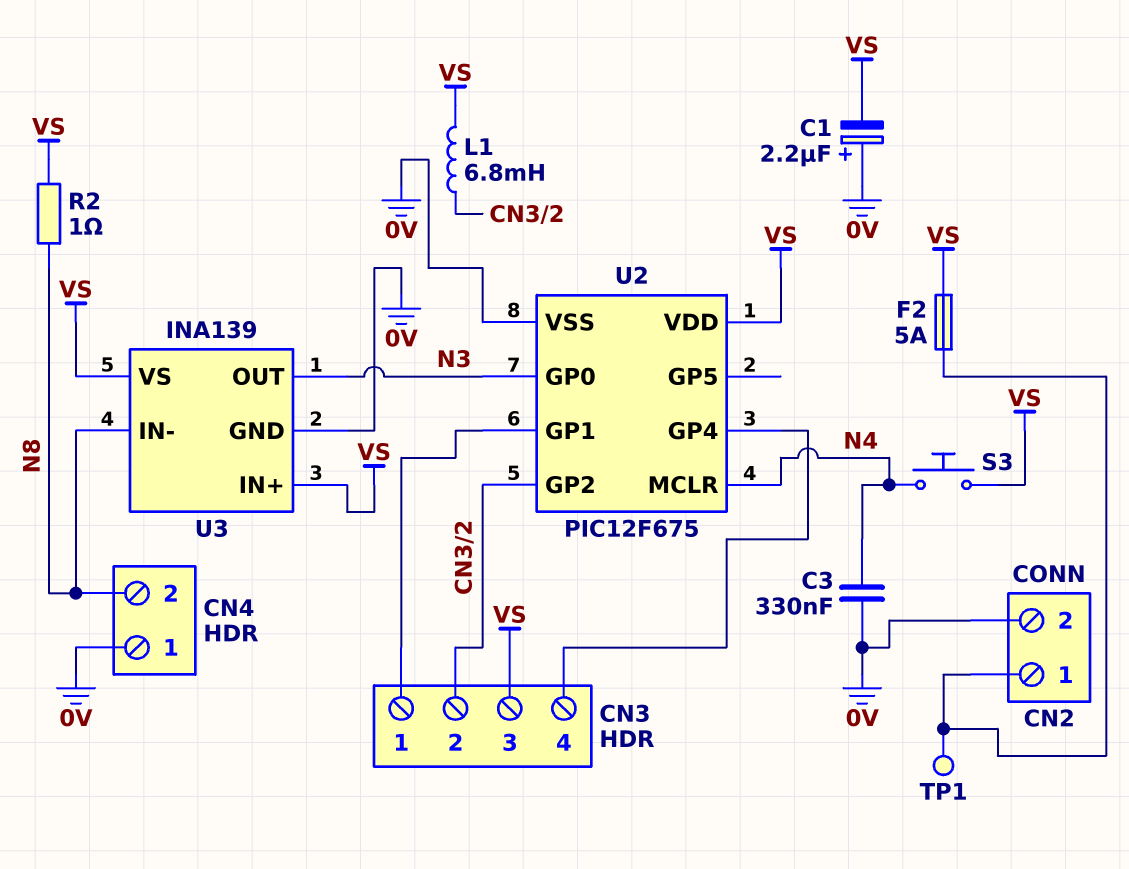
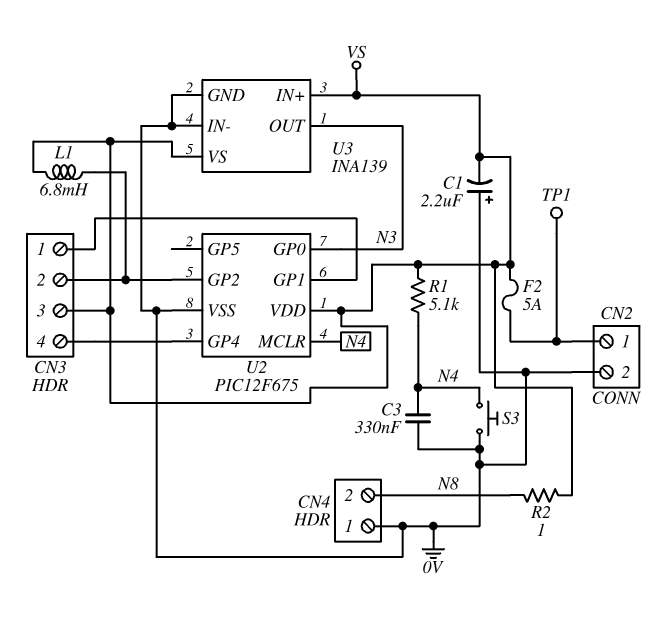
R1: none -> 5.1k (N4, VS)
S3: button (N4, VS) -> button (0V, N4)
U3 pin IN-: N8 -> 0V

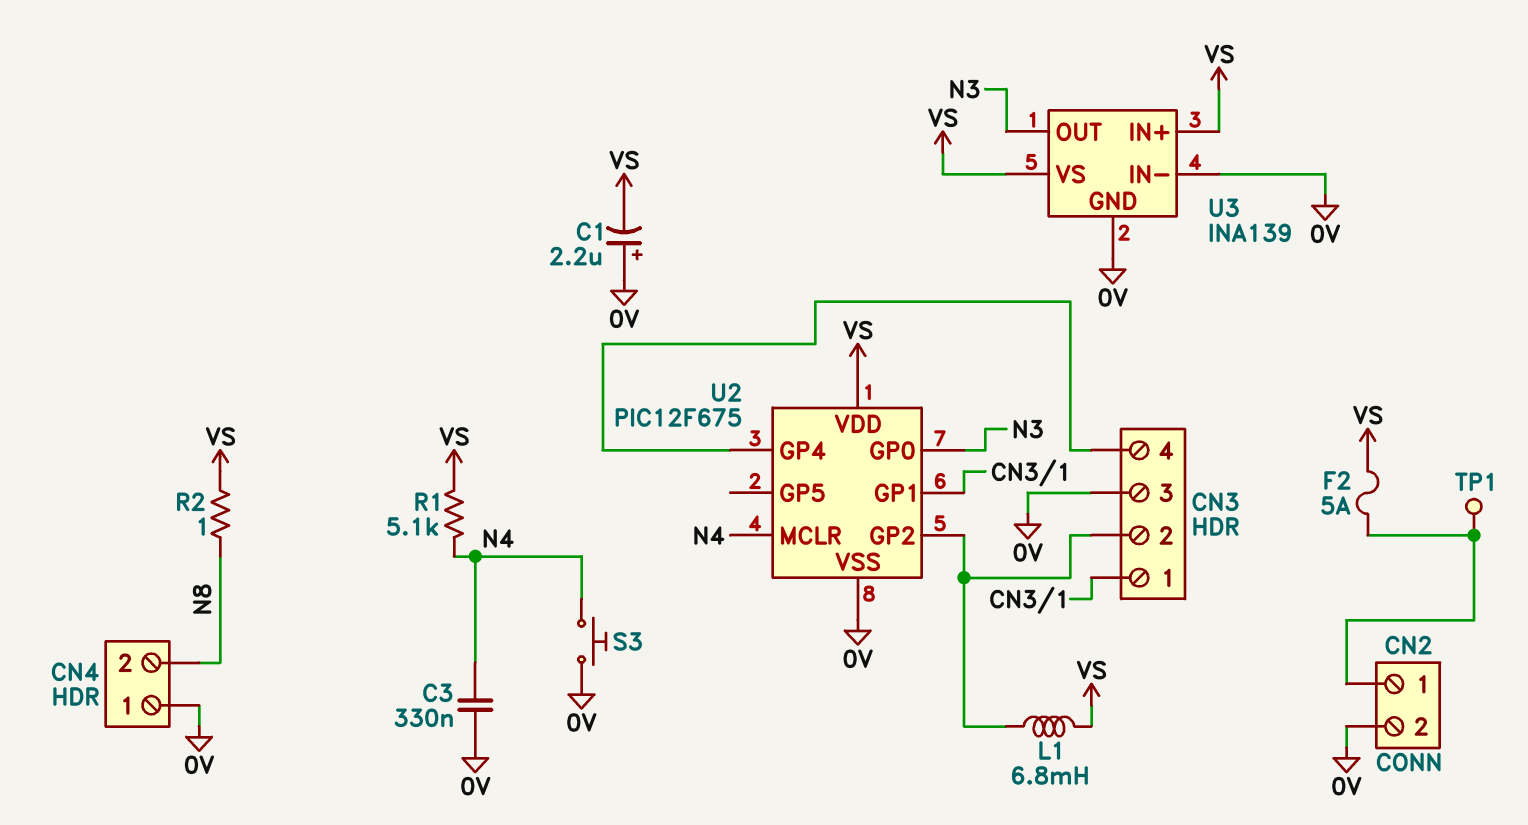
CN3 pin 3: VS -> 0V

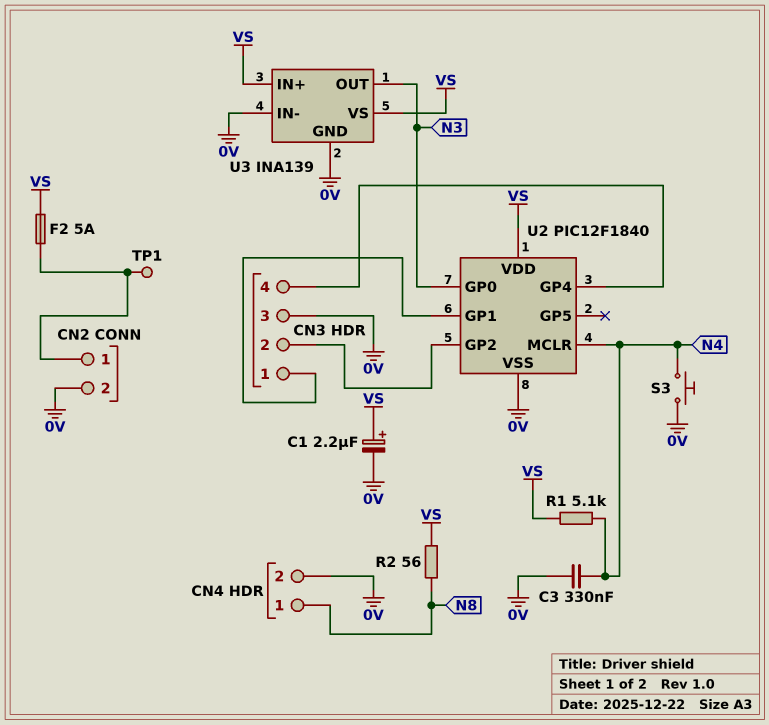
C1: 2.2uF (plus 0V, minus VS) -> 2.2uF (plus VS, minus 0V)
CN4 pin 1: 0V -> N8
CN4 pin 2: N8 -> 0V
L1: 6.8mH (CN3/2, VS) -> none
R2: 1 (N8, VS) -> 56 (N8, VS)
U2: PIC12F675 -> PIC12F1840

